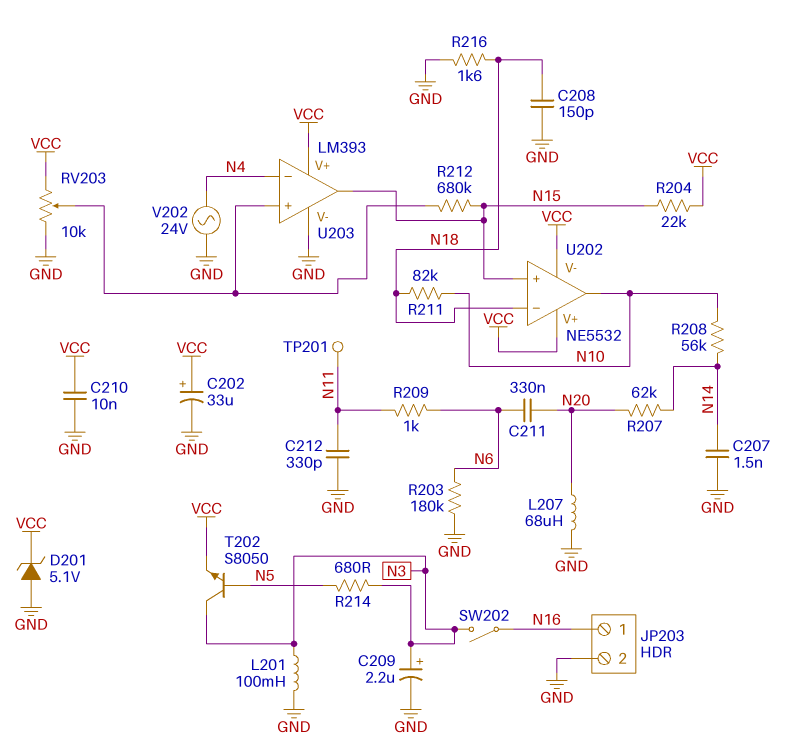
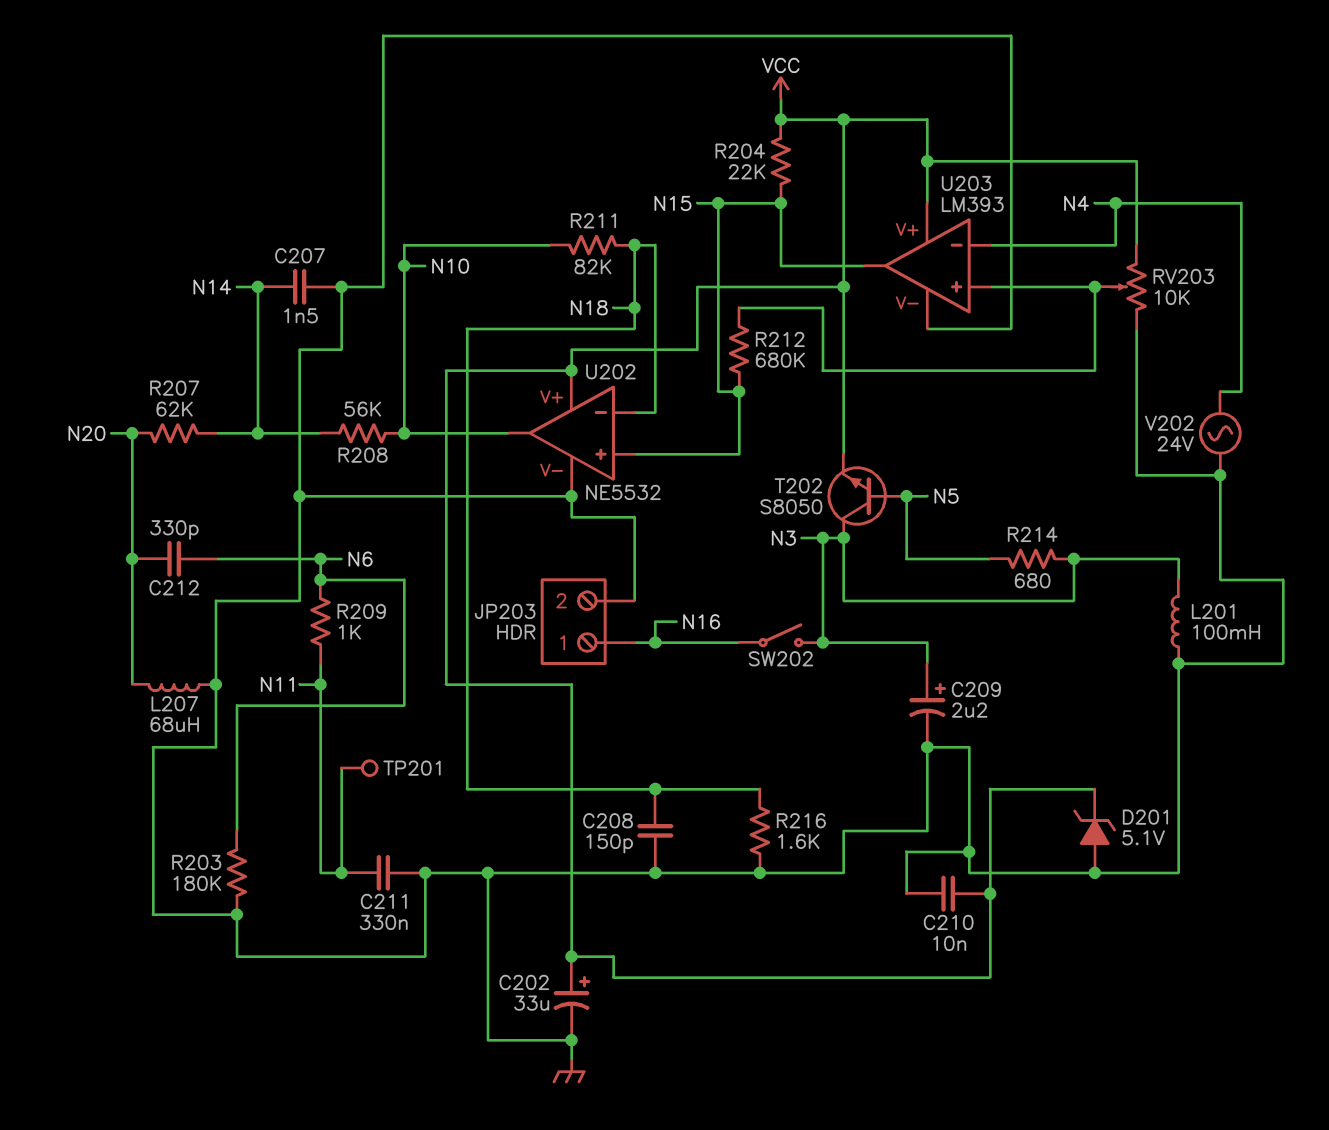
C211: 330nF (N6, N20) -> 330nF (GND, N11)
C212: 330pF (GND, N11) -> 330pF (N6, N20)
U202 pin V-: VCC -> GND

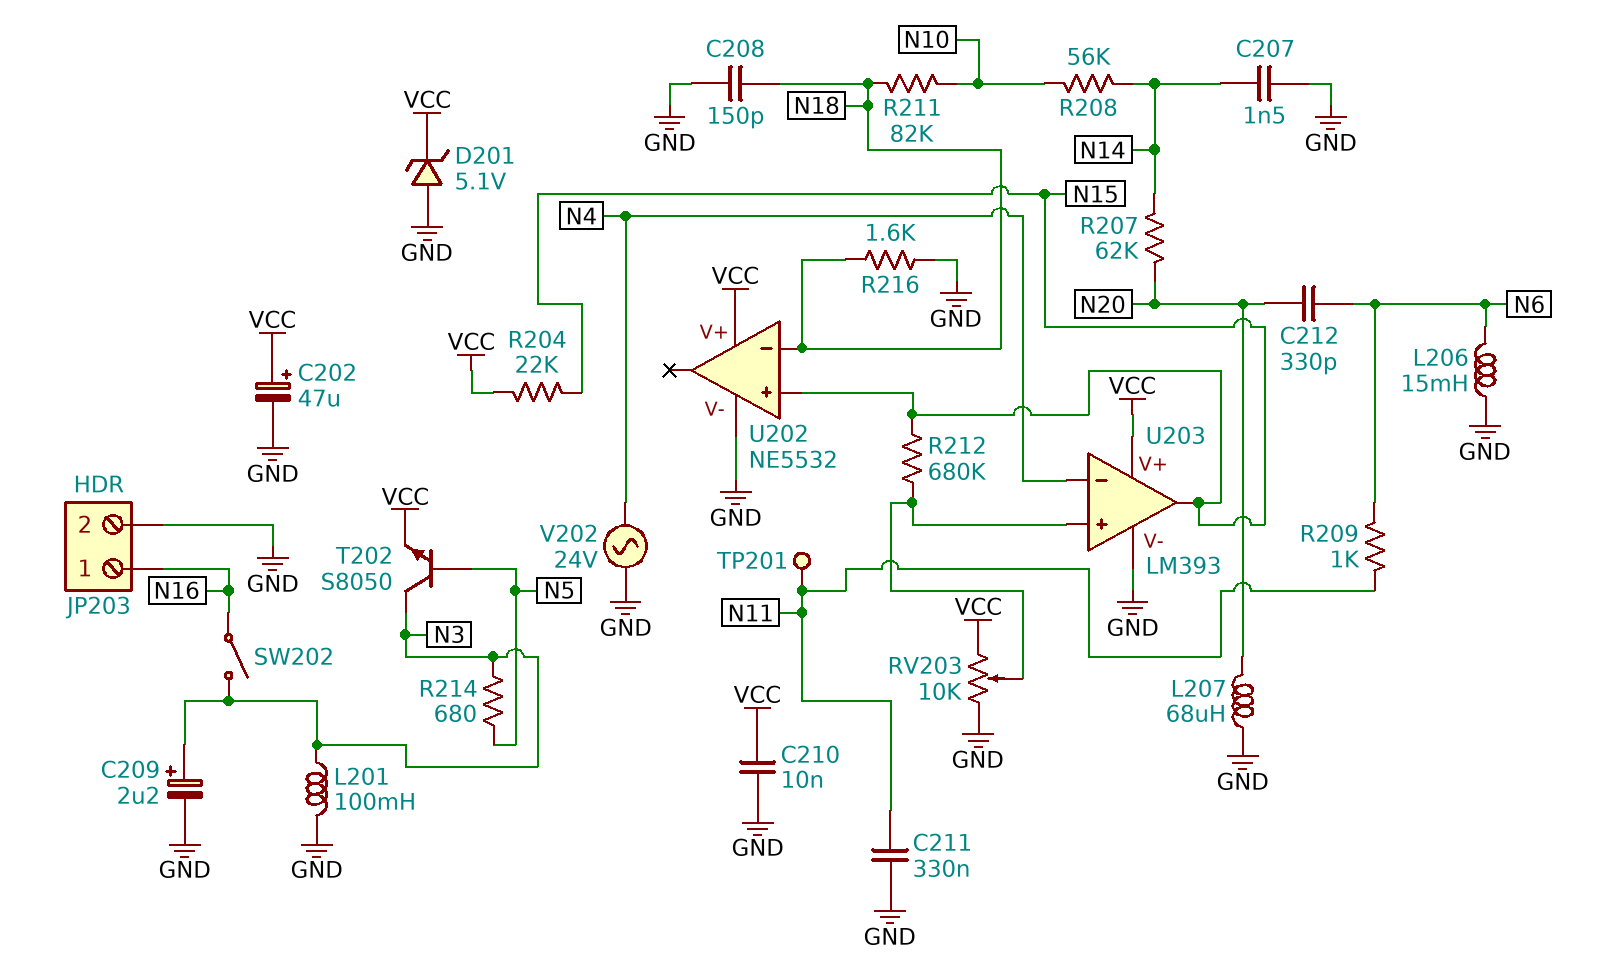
C202: 33uF (plus VCC, minus GND) -> 47uF (plus VCC, minus GND)
L206: none -> 15mH (GND, N6)
R203: 180k (GND, N6) -> none
U202 pin out: N10 -> none

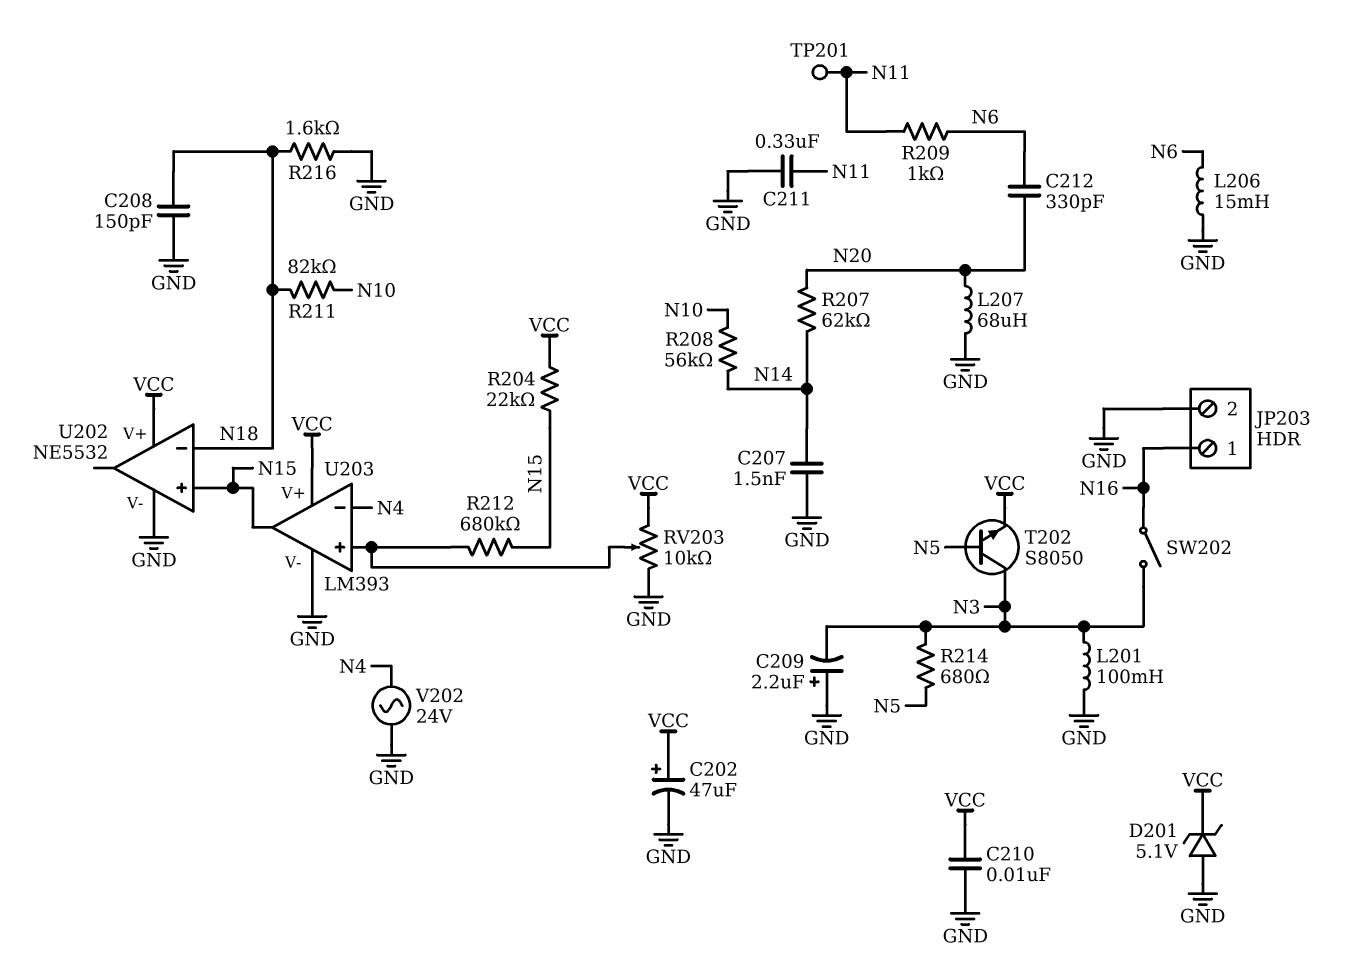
C209: 2.2uF (plus N3, minus GND) -> 2.2uF (plus GND, minus N3)

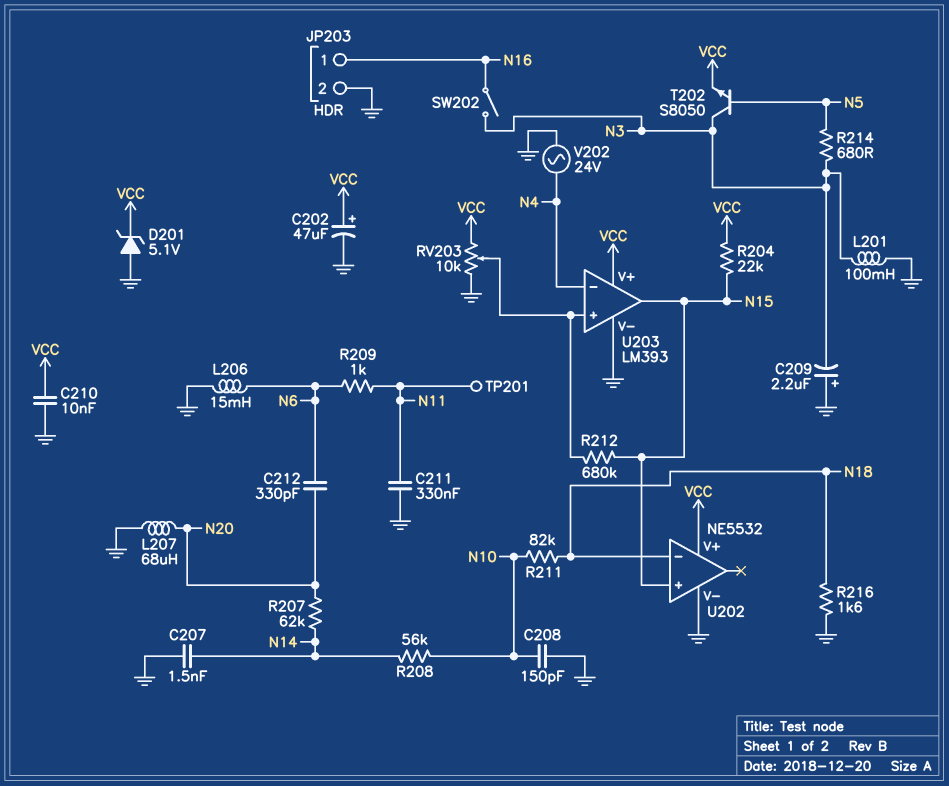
C208: 150pF (GND, N18) -> 150pF (GND, N10)

